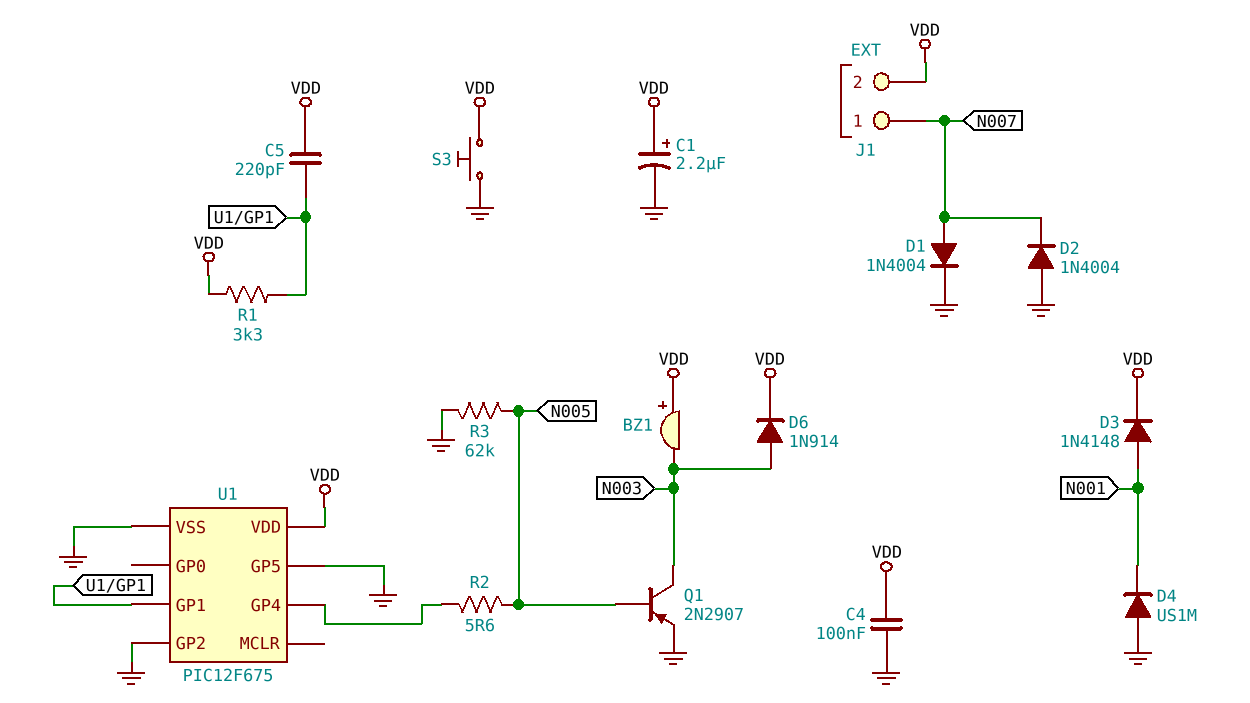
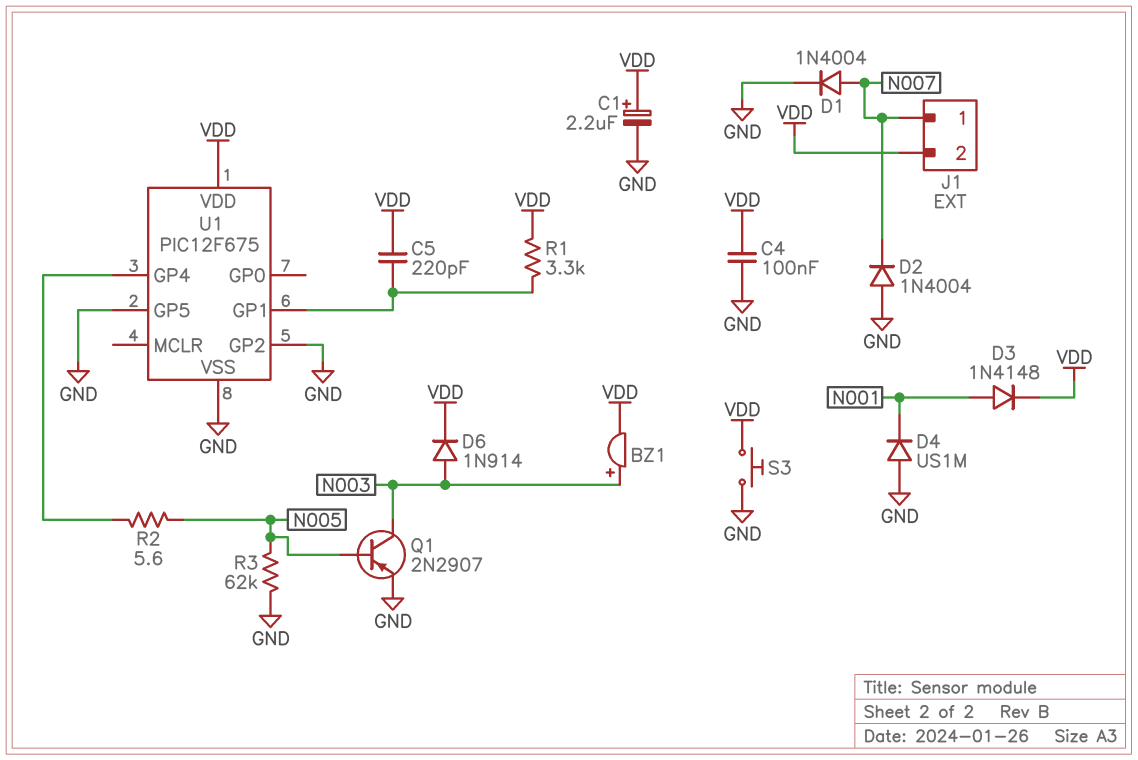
BZ1: buzzer (plus VDD, minus N003) -> buzzer (plus N003, minus VDD)

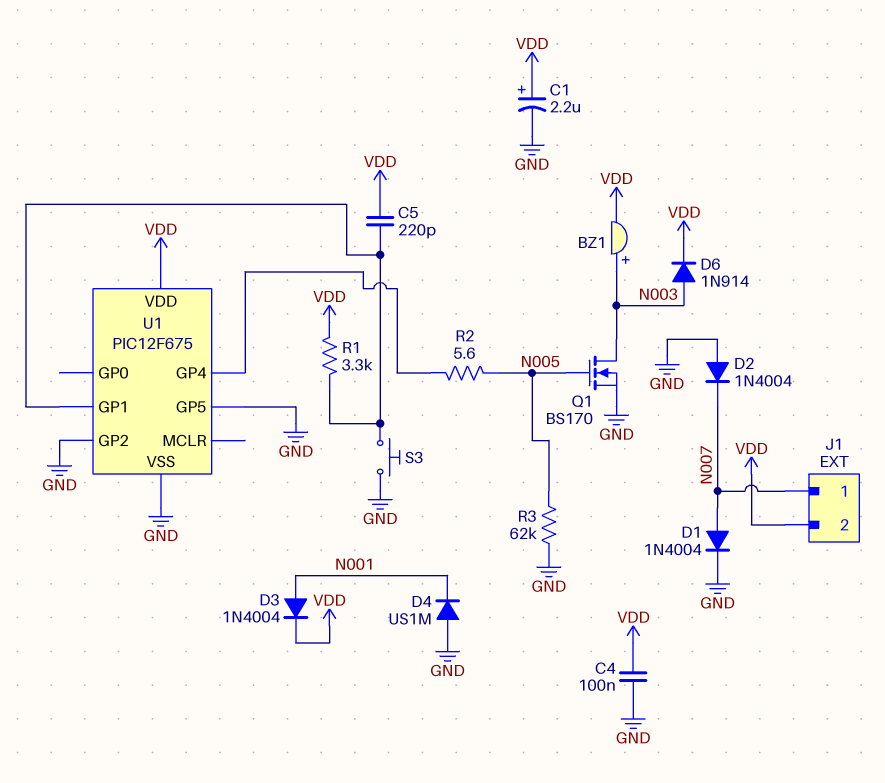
D3: diode 1N4148 (A N001, K VDD) -> diode 1N4004 (A N001, K VDD)
Q1: PNP 2N2907 (B N005, C N003, E GND) -> NMOS BS170 (G N005, D N003, S GND)
S3: button (GND, VDD) -> button (GND, U1/GP1)

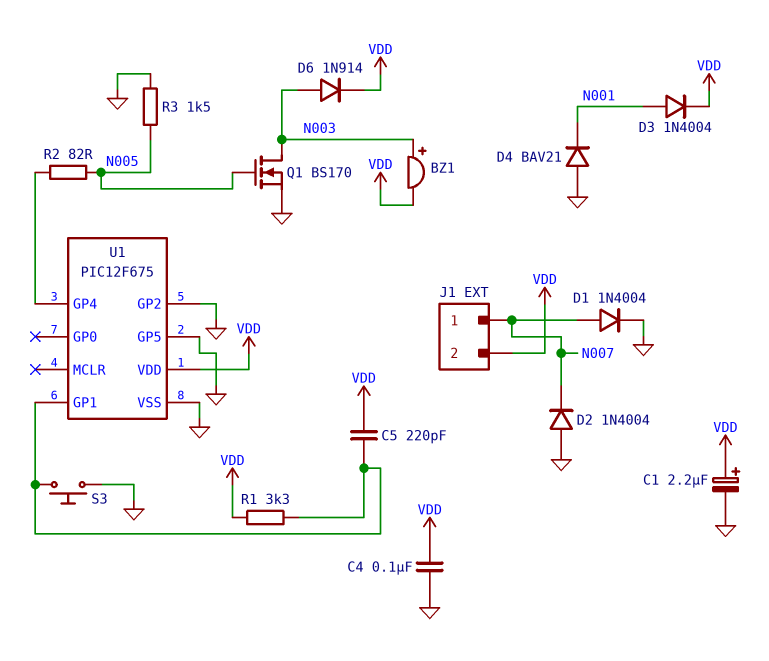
D4: diode US1M (A GND, K N001) -> diode BAV21 (A GND, K N001)
R2: 5.6 (N005, U1/GP4) -> 82 (N005, U1/GP4)
R3: 62k (GND, N005) -> 1.5k (GND, N005)

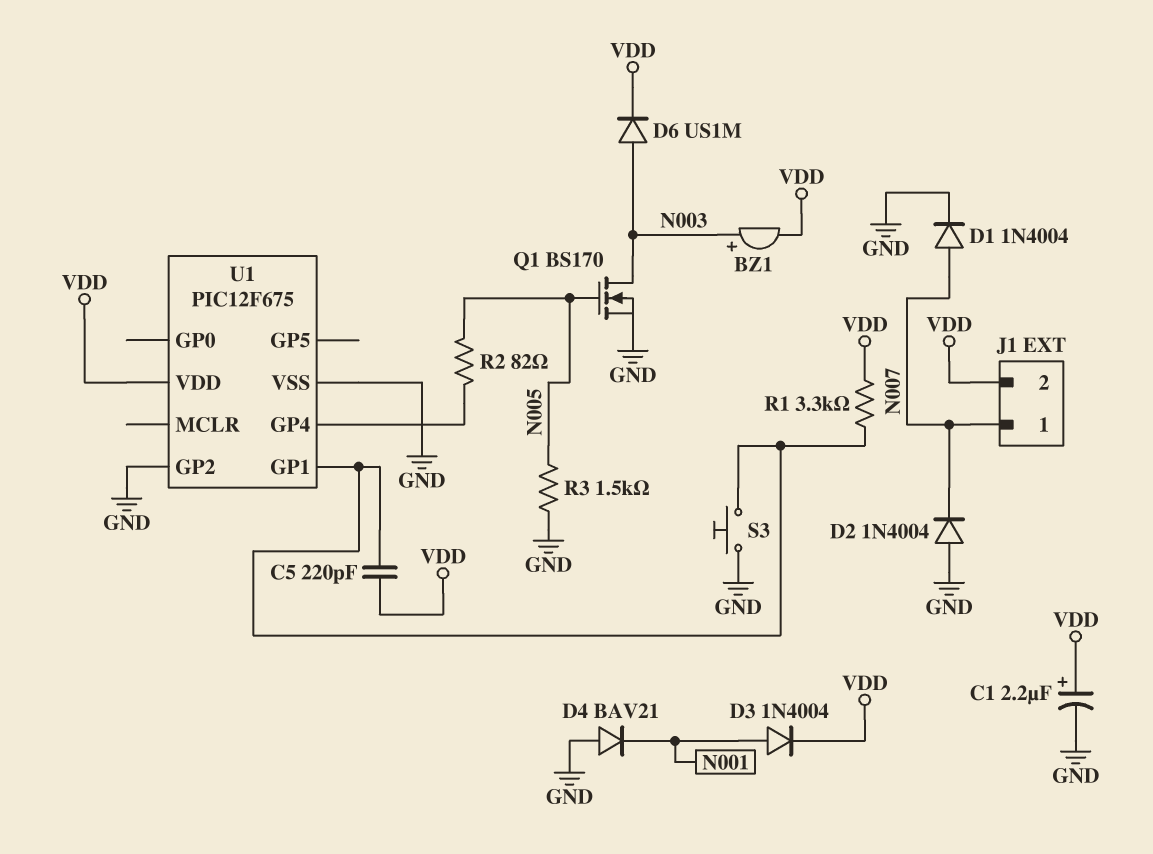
C4: 100nF (GND, VDD) -> none
D6: diode 1N914 (A N003, K VDD) -> diode US1M (A N003, K VDD)
U1 pin GP5: GND -> none

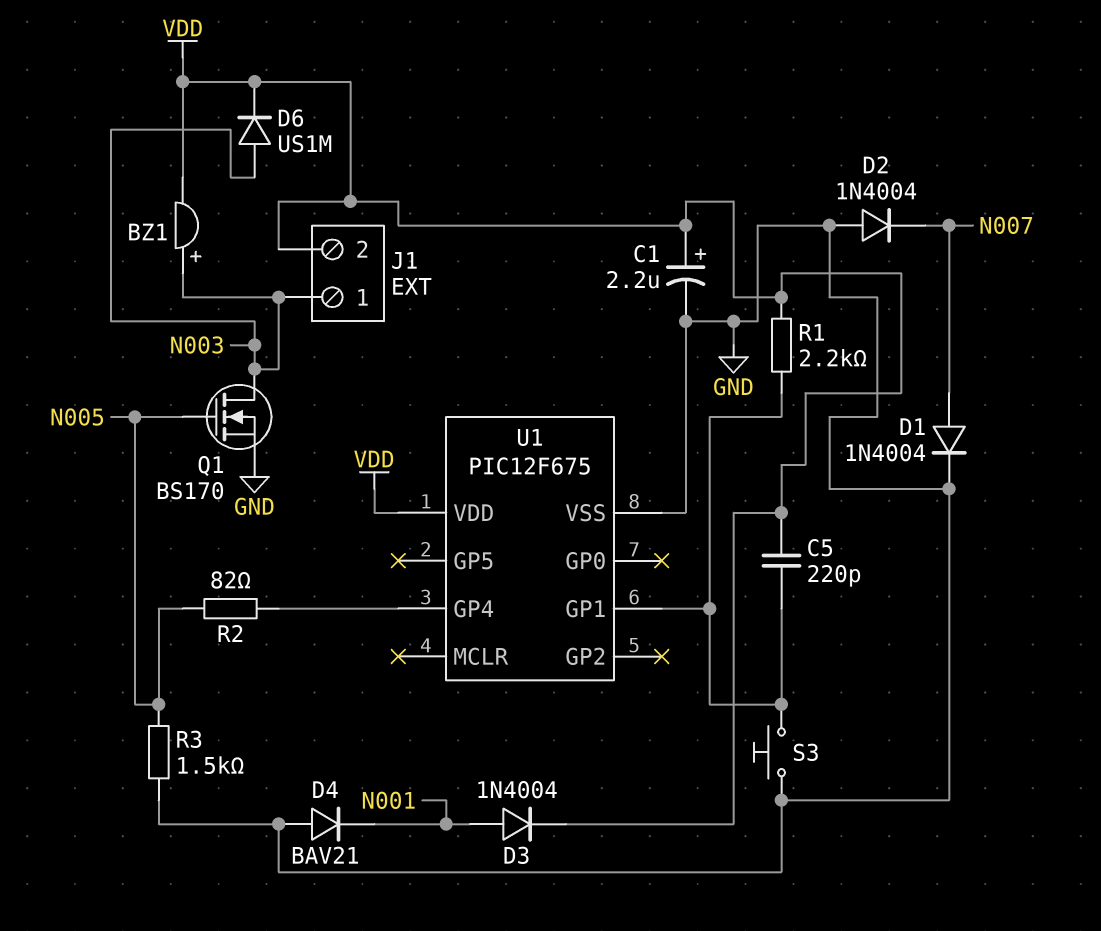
J1 pin 1: N007 -> N003
R1: 3.3k (U1/GP1, VDD) -> 2.2k (U1/GP1, VDD)
U1 pin GP2: GND -> none

